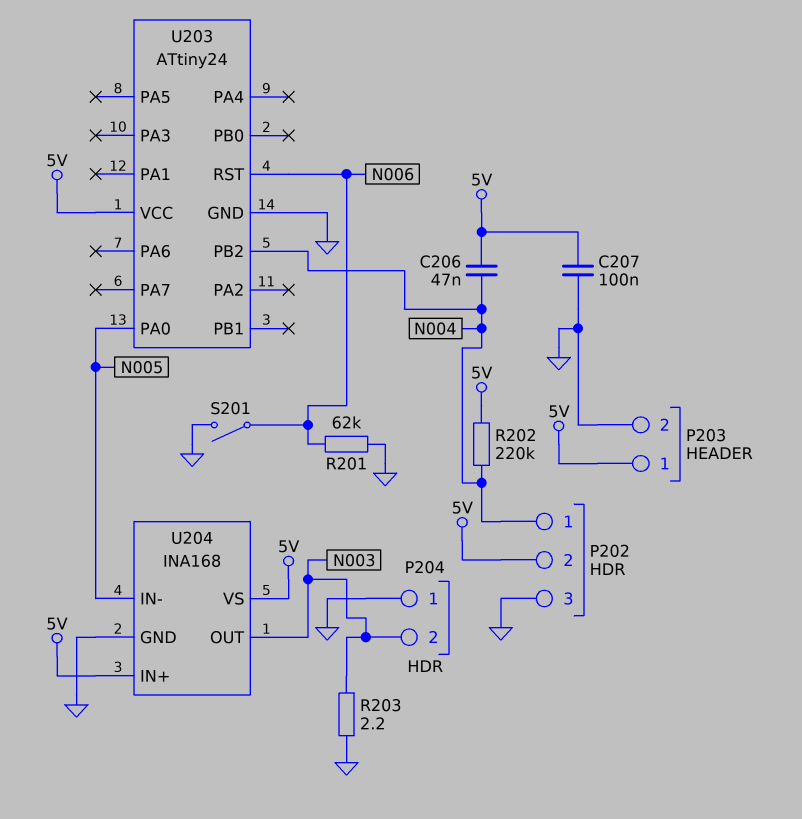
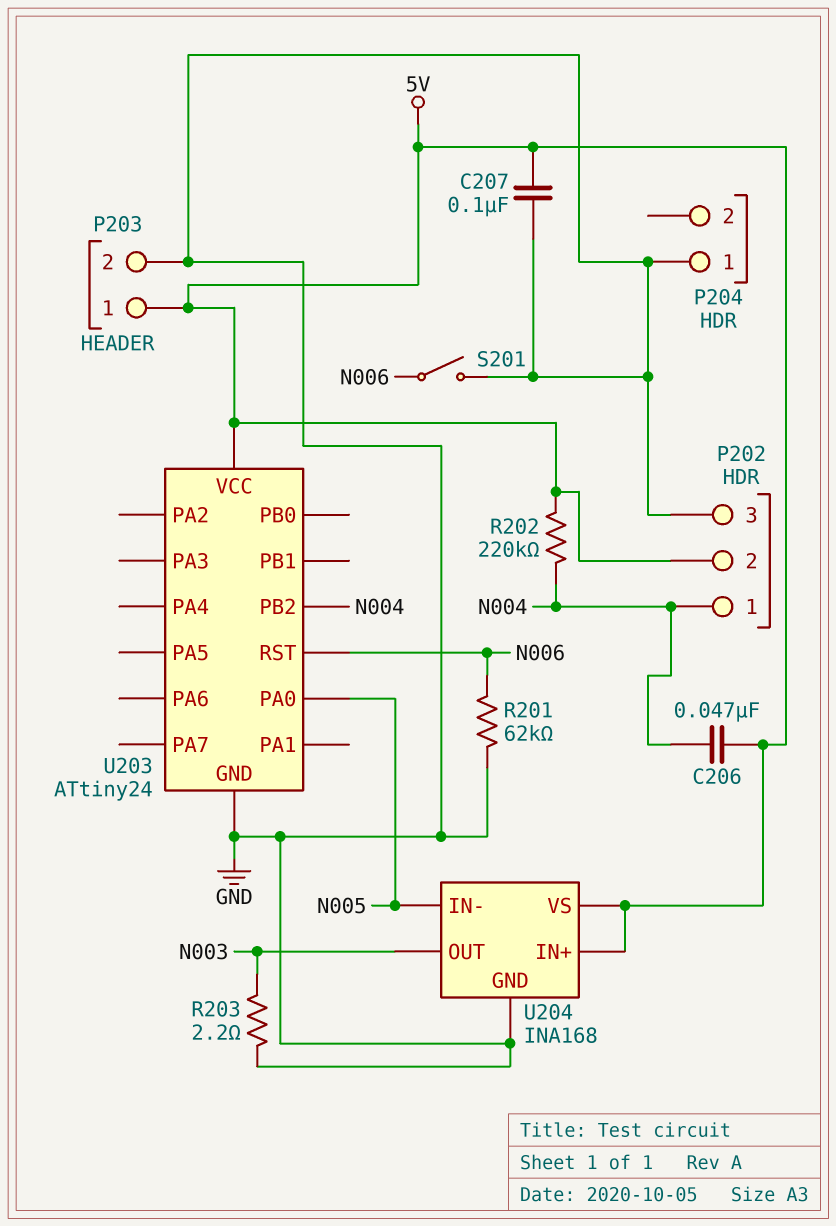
P204 pin 2: N003 -> none

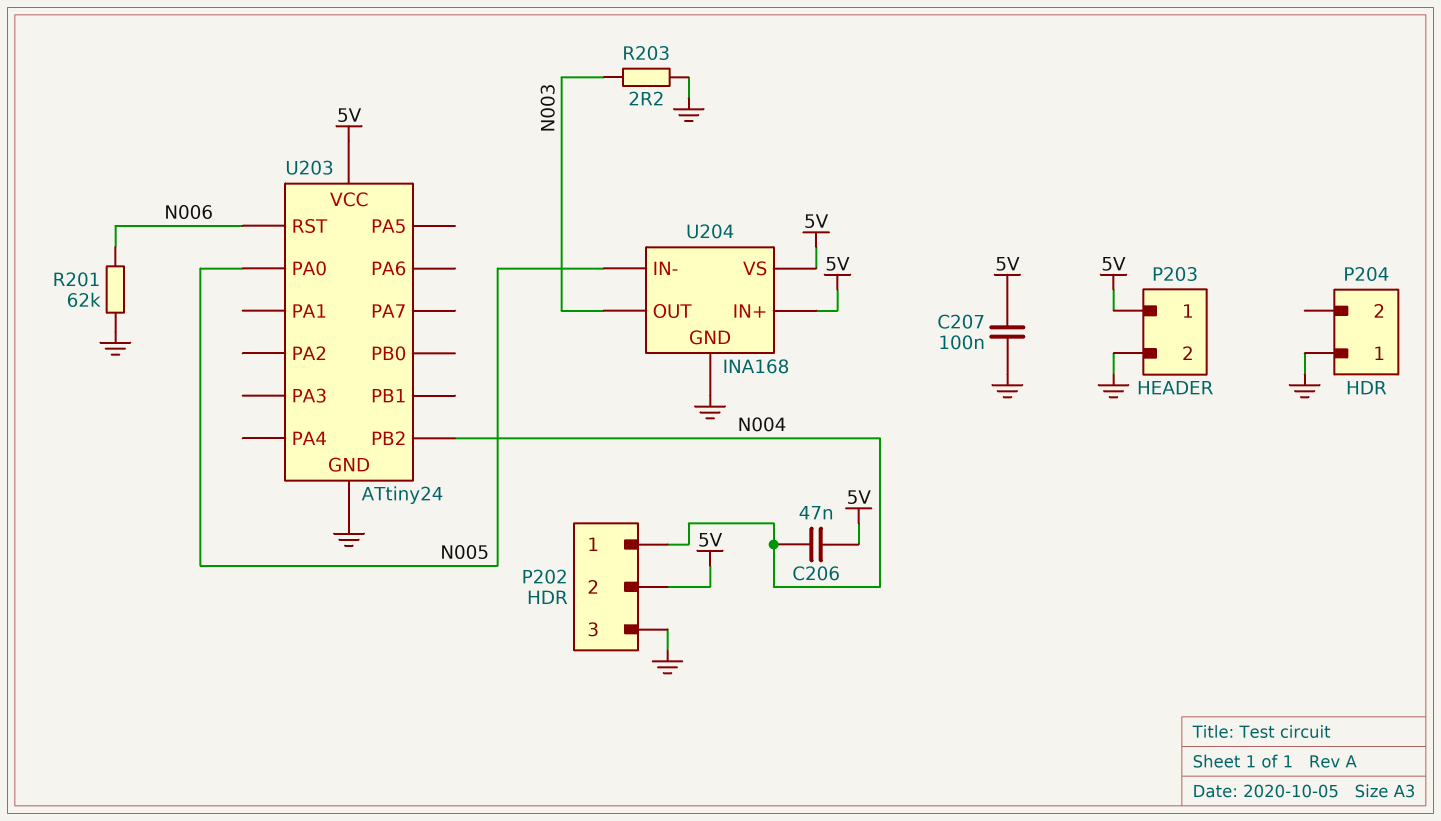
R202: 220k (5V, N004) -> none
S201: switch (GND, N006) -> none

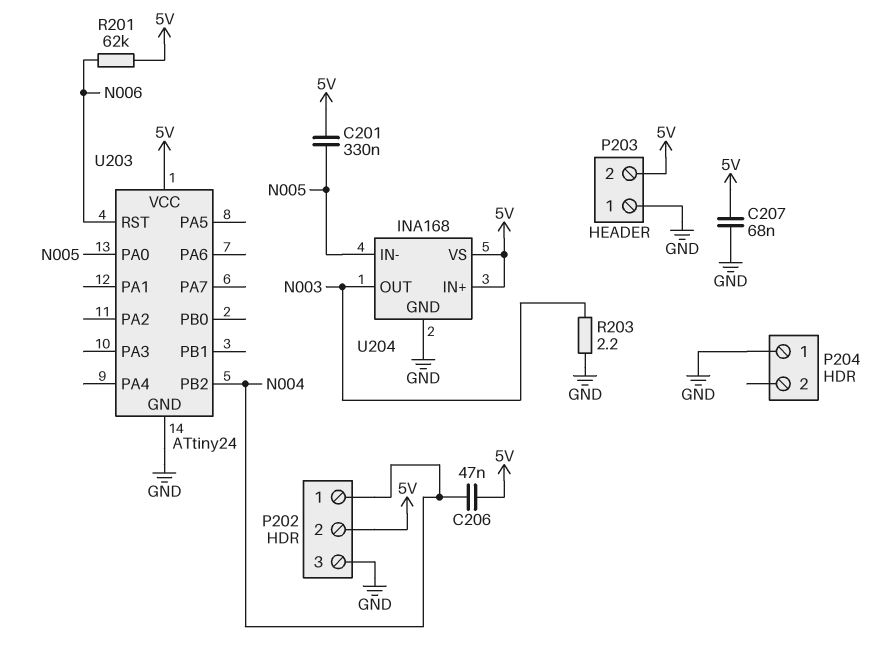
C201: none -> 330nF (5V, N005)
C207: 100nF (5V, GND) -> 68nF (5V, GND)
P203 pin 1: 5V -> GND
P203 pin 2: GND -> 5V
R201: 62k (GND, N006) -> 62k (5V, N006)

